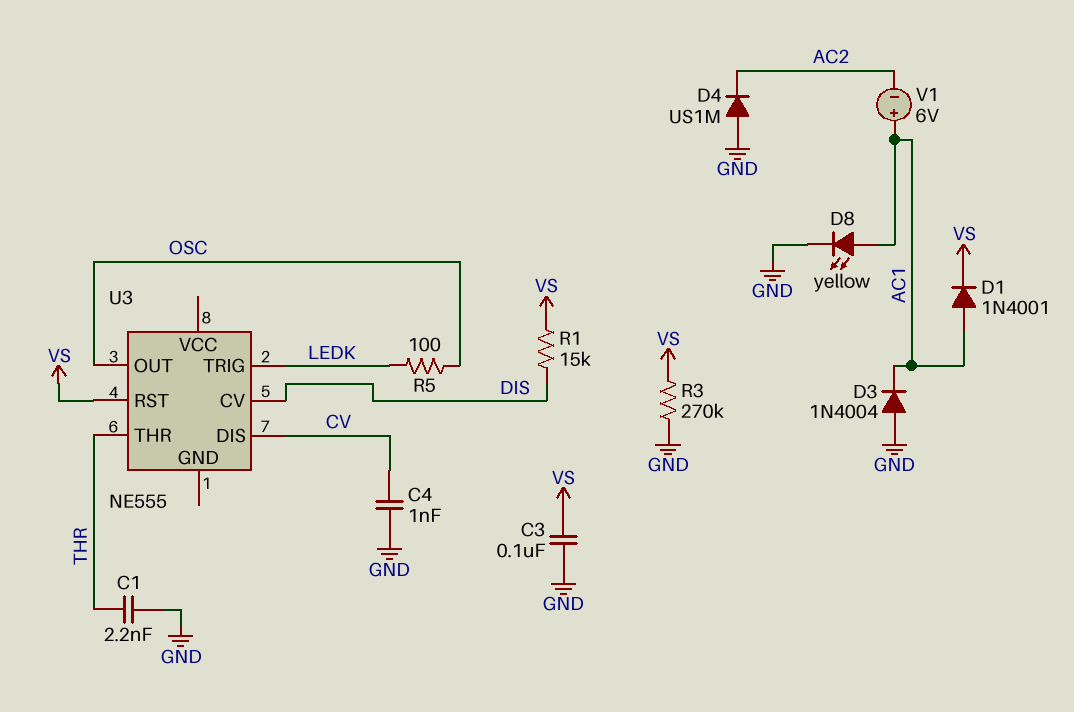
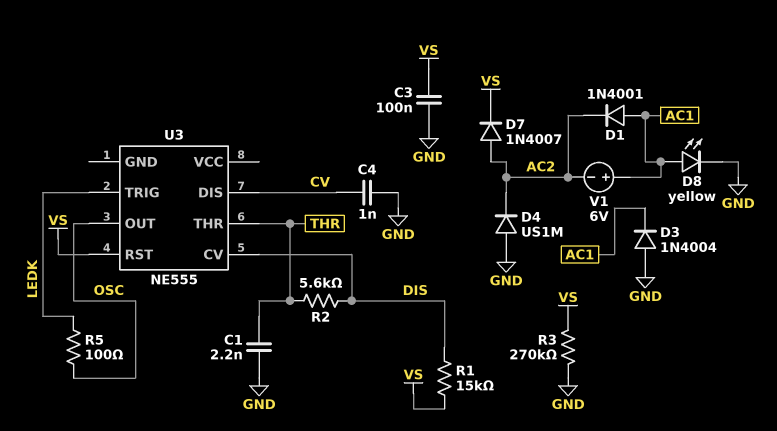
D1: diode 1N4001 (A AC1, K VS) -> diode 1N4001 (A AC1, K AC2)
D7: none -> diode 1N4007 (A AC2, K VS)
R2: none -> 5.6k (DIS, THR)

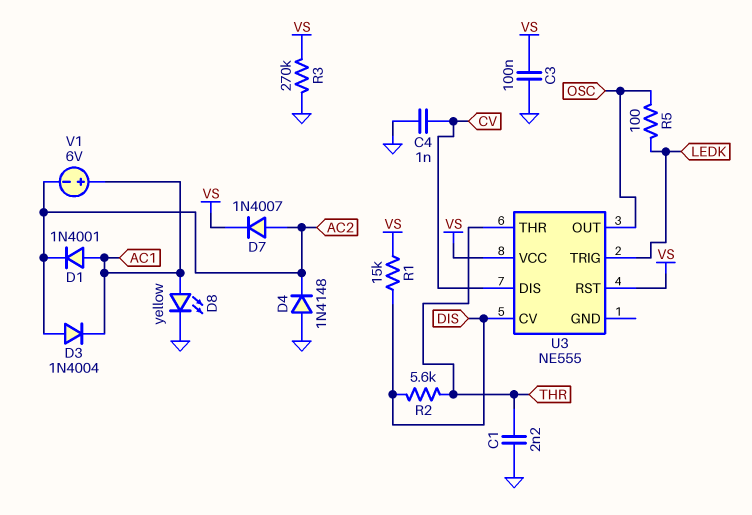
D3: diode 1N4004 (A GND, K AC1) -> diode 1N4004 (A AC2, K AC1)
D4: diode US1M (A GND, K AC2) -> diode 1N4148 (A GND, K AC2)
U3 pin VCC: none -> VS

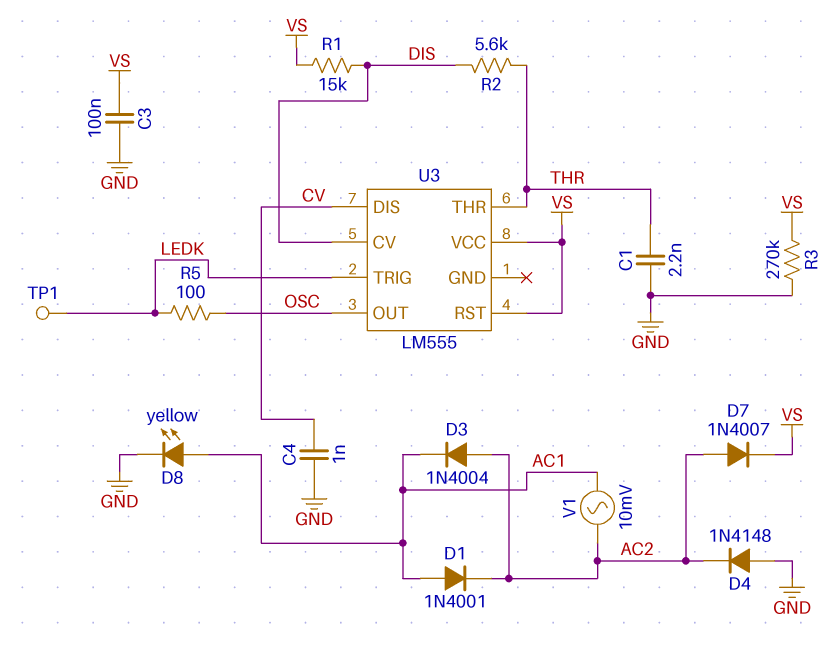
TP1: none -> test point (LEDK)
U3: NE555 -> LM555
V1: 6V (plus AC1, minus AC2) -> AC 10mV (AC1, AC2)

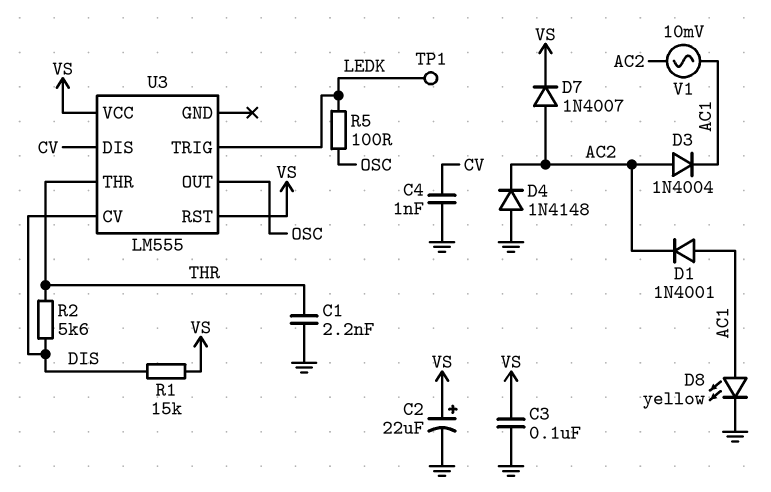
C2: none -> 22uF (plus VS, minus GND)
R3: 270k (GND, VS) -> none

